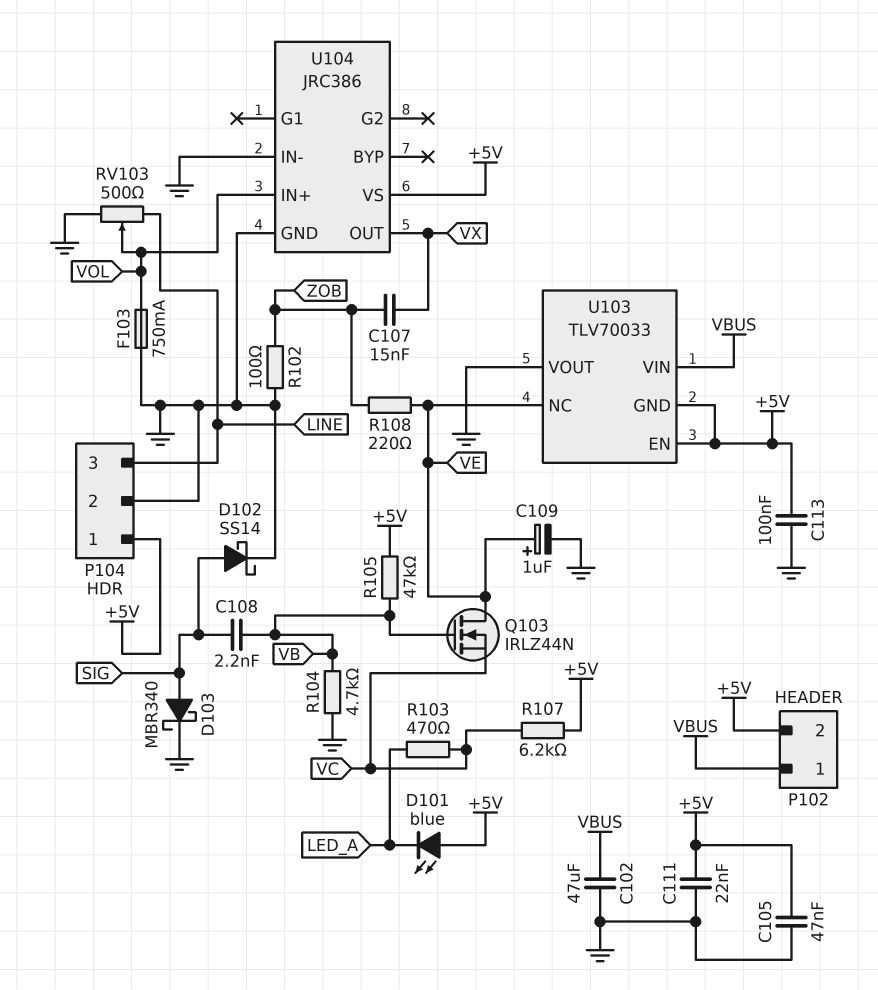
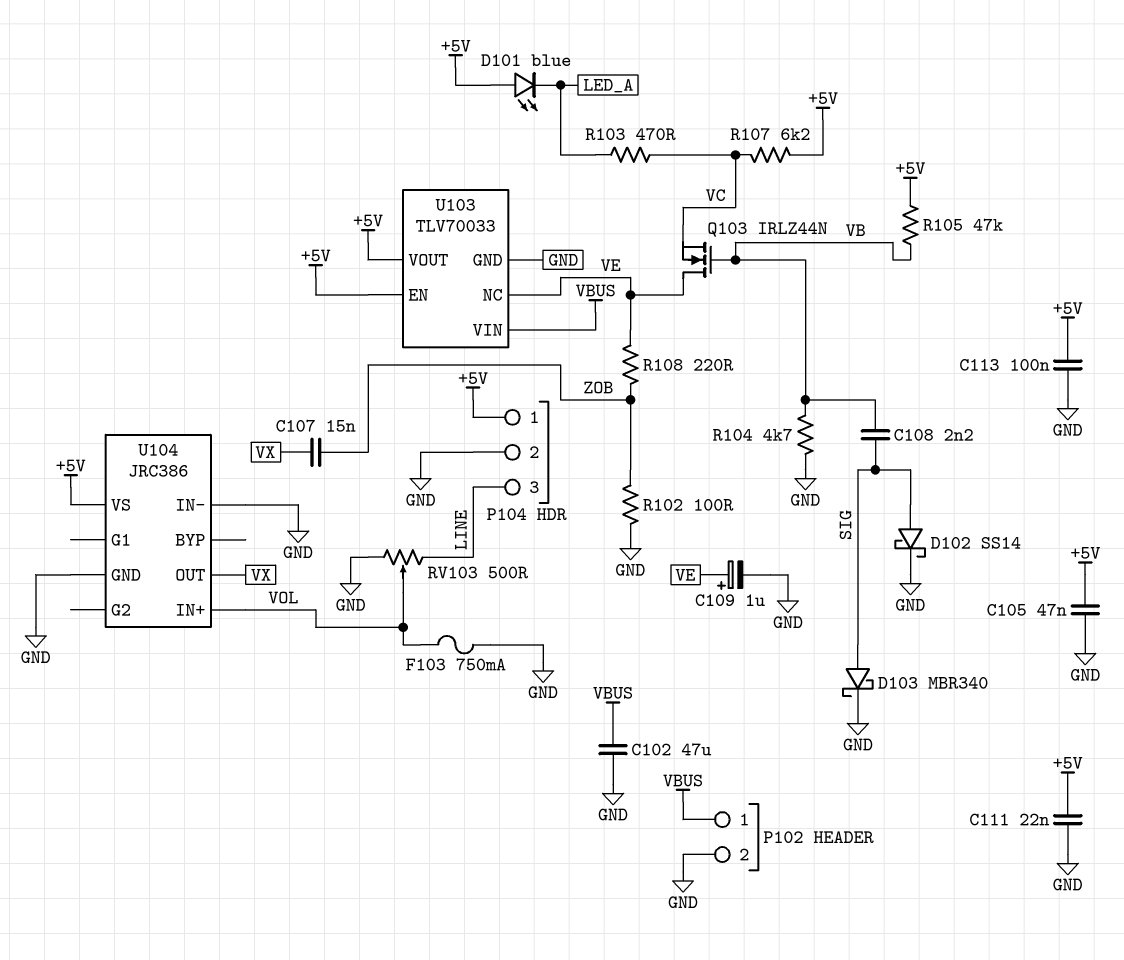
P102 pin 2: +5V -> GND
U103 pin GND: +5V -> GND
U103 pin VOUT: GND -> +5V

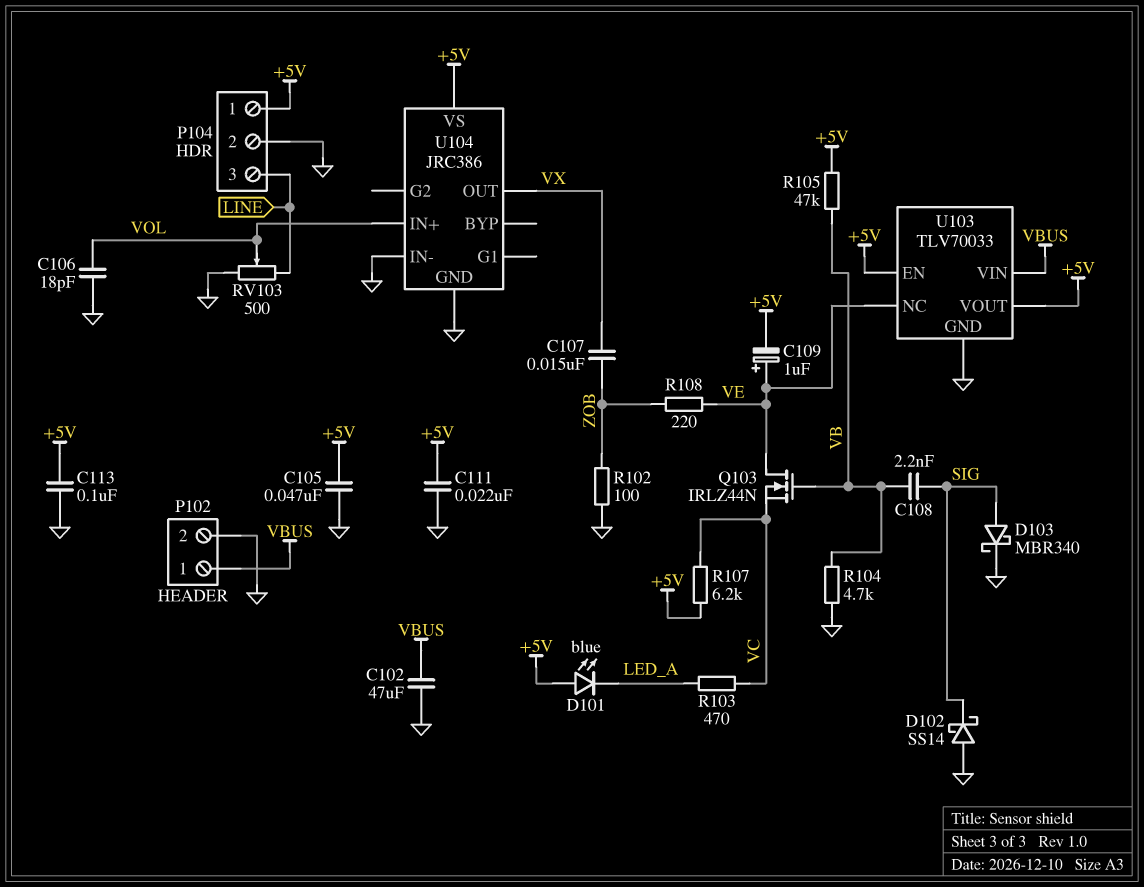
C106: none -> 18pF (GND, VOL)
C109: 1uF (plus VE, minus GND) -> 1uF (plus VE, minus +5V)
D102: schottky SS14 (A SIG, K GND) -> schottky SS14 (A GND, K SIG)
F103: 750mA (GND, VOL) -> none

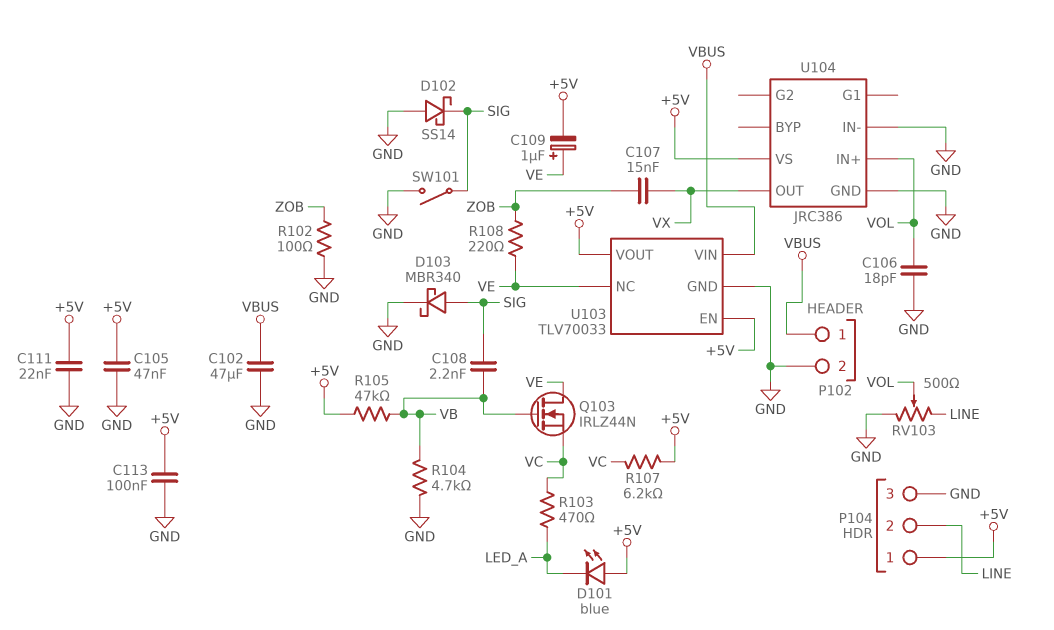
P104 pin 2: GND -> LINE
P104 pin 3: LINE -> GND
SW101: none -> switch (GND, SIG)

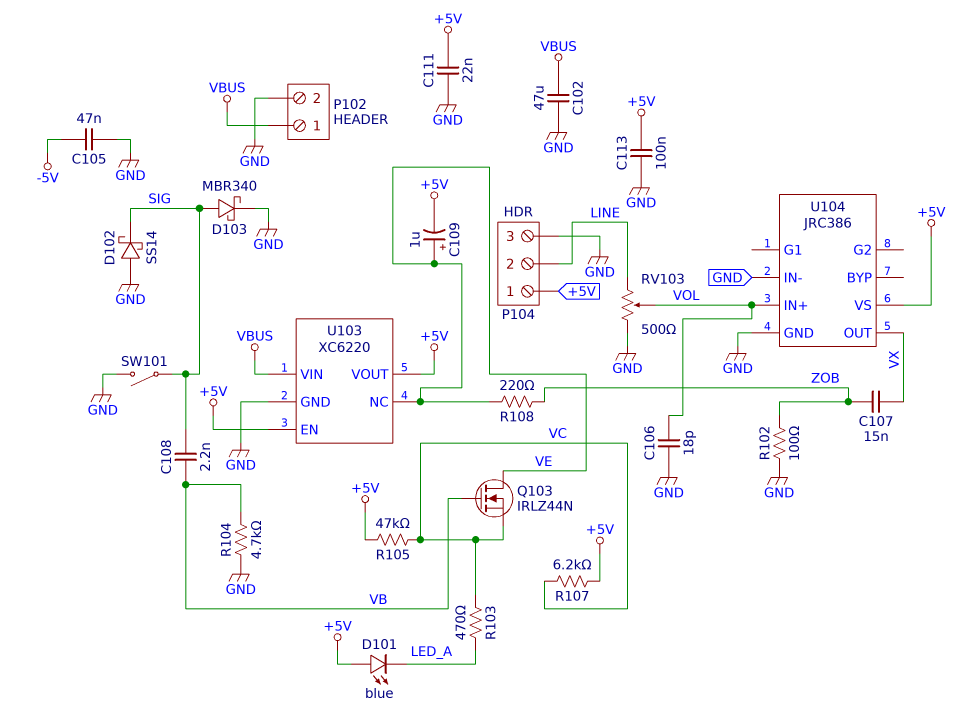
C105: 47nF (+5V, GND) -> 47nF (-5V, GND)
R105: 47k (+5V, VB) -> 47k (+5V, VC)
U103: TLV70033 -> XC6220

